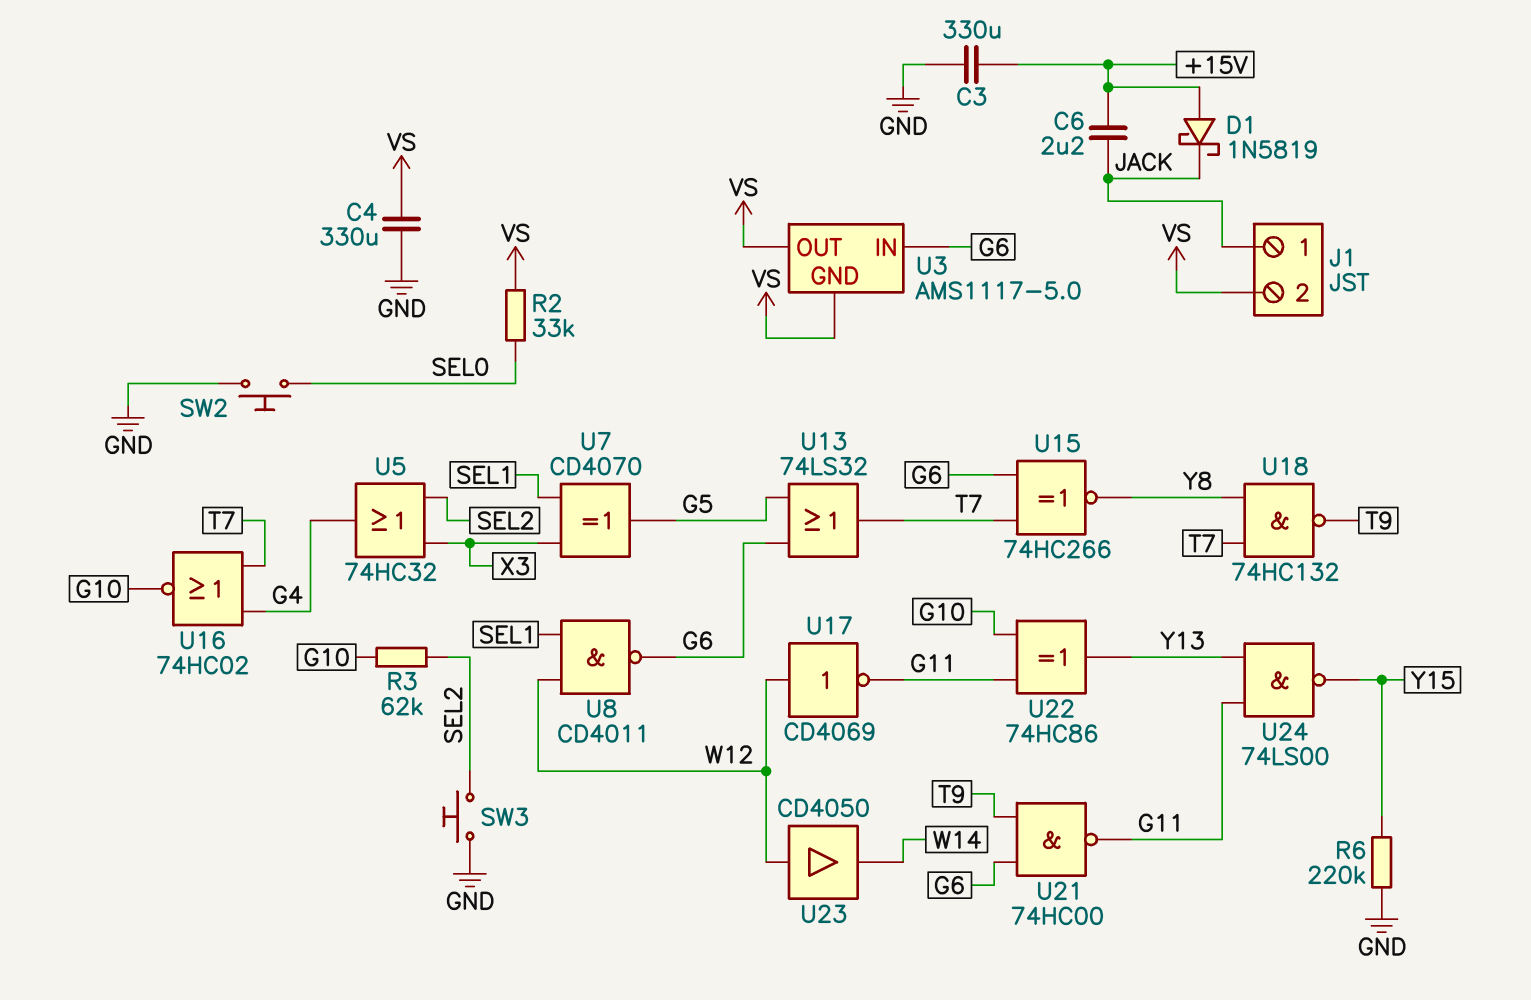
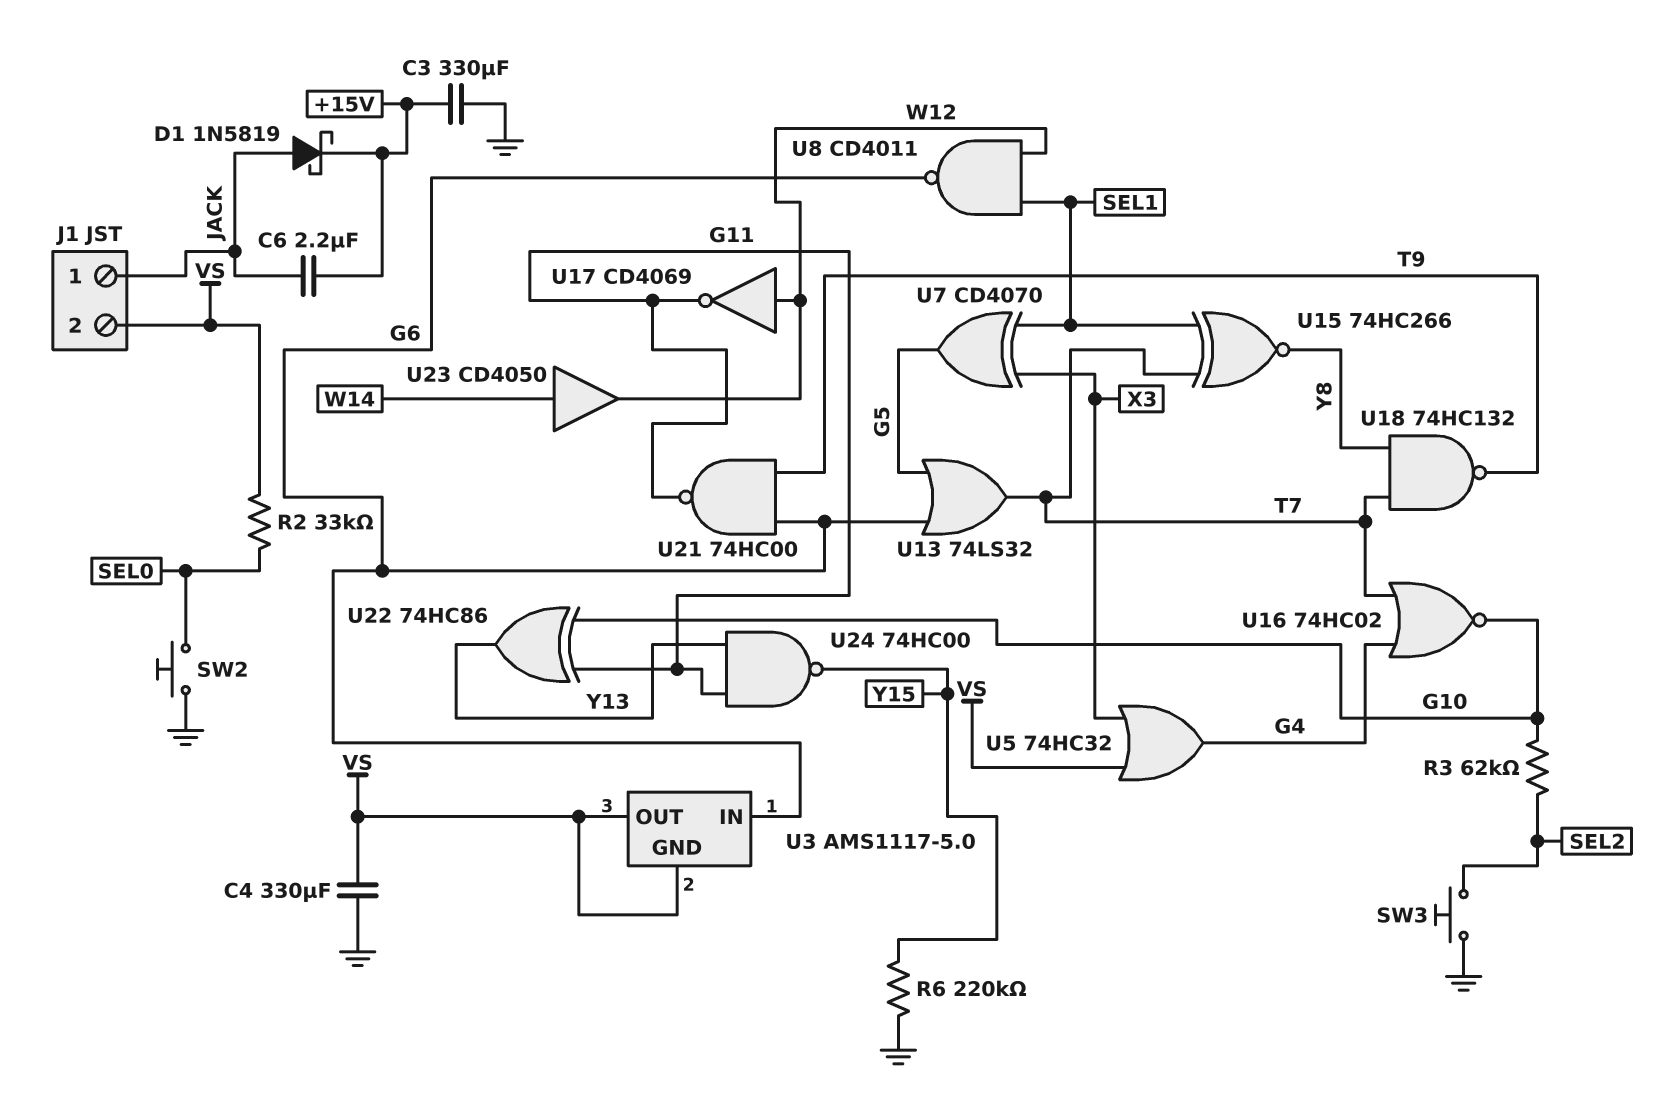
D1: schottky 1N5819 (A +15V, K JACK) -> schottky 1N5819 (A JACK, K +15V)
U5: OR 74HC32 (in SEL2, in X3, out G4) -> OR 74HC32 (in VS, in X3, out G4)
U15: XNOR 74HC266 (in G6, in T7, out Y8) -> XNOR 74HC266 (in SEL1, in T7, out Y8)
U23: buffer CD4050 (in W12, out W14) -> buffer CD4050 (in W14, out W12)
U24: NAND 74LS00 (in G11, in Y13, out Y15) -> NAND 74HC00 (in G11, in Y13, out Y15)

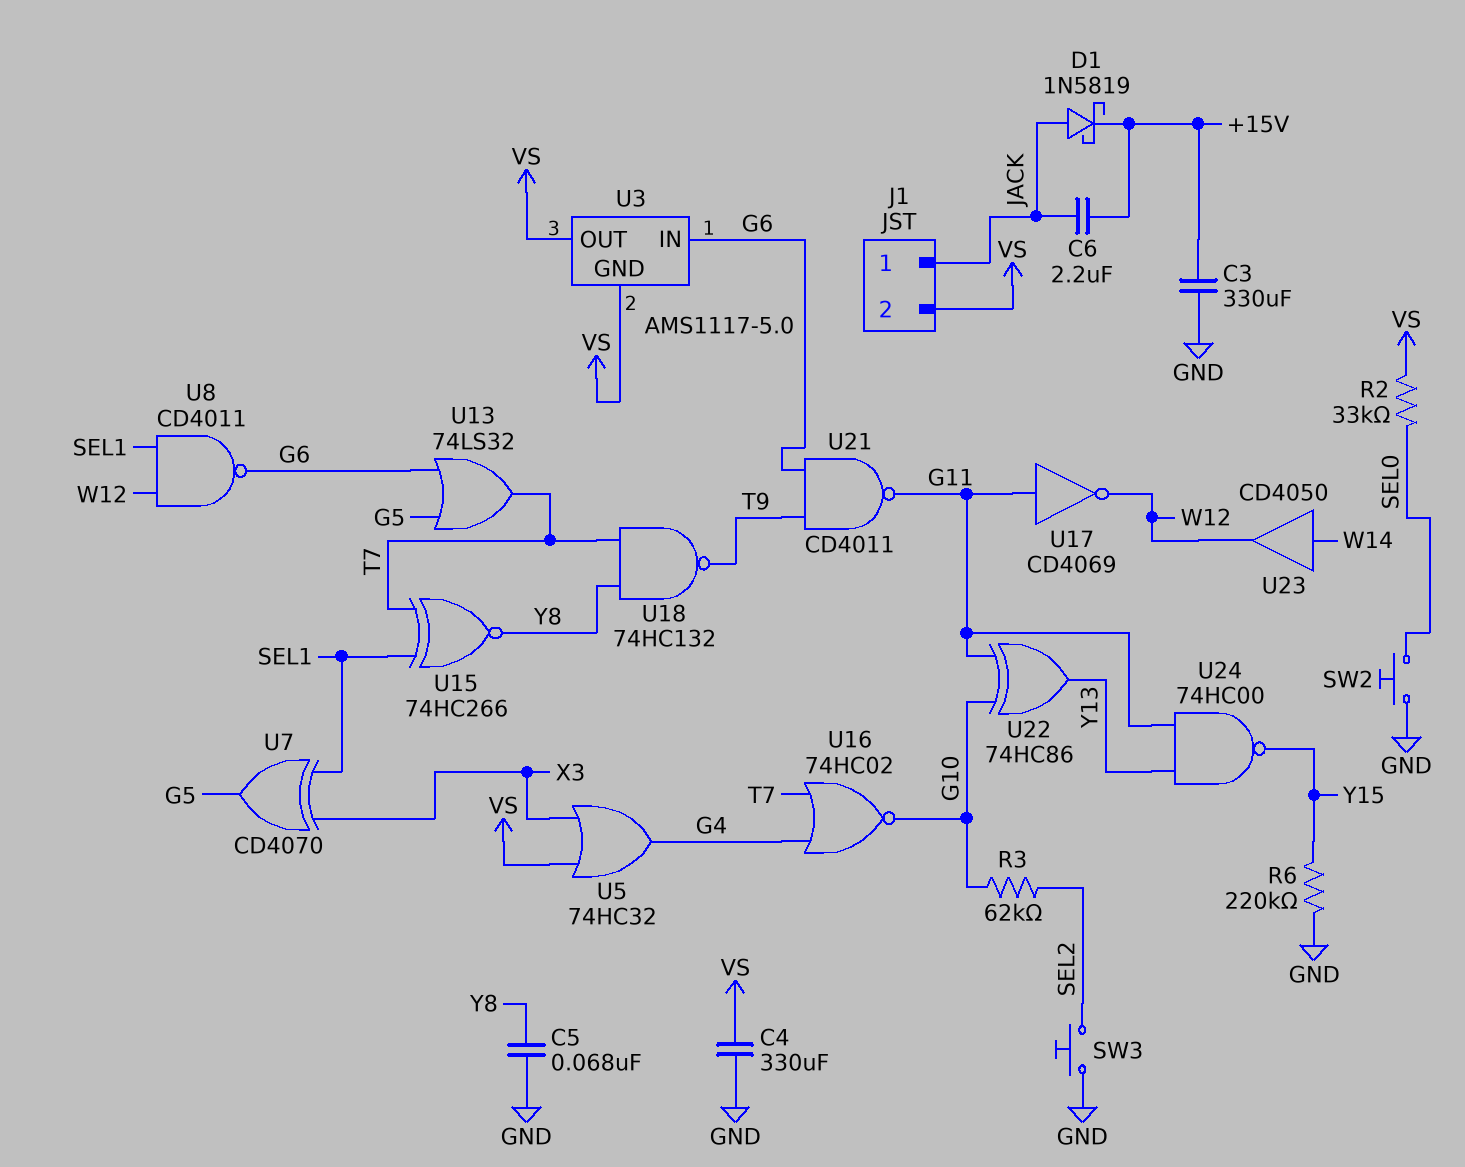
C5: none -> 68nF (GND, Y8)
U17: NOT CD4069 (in W12, out G11) -> NOT CD4069 (in G11, out W12)
U21: NAND 74HC00 (in G6, in T9, out G11) -> NAND CD4011 (in G6, in T9, out G11)

